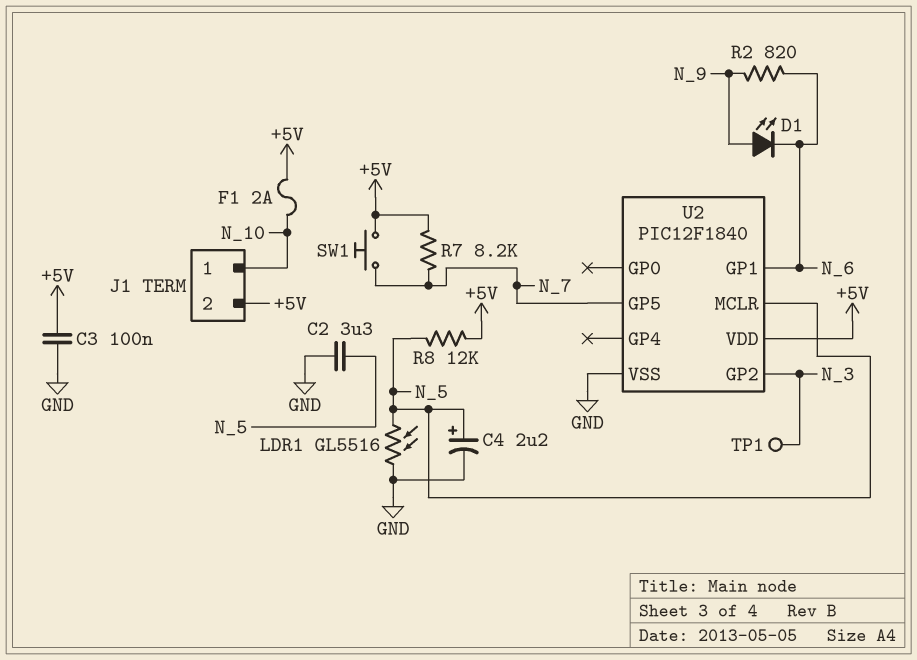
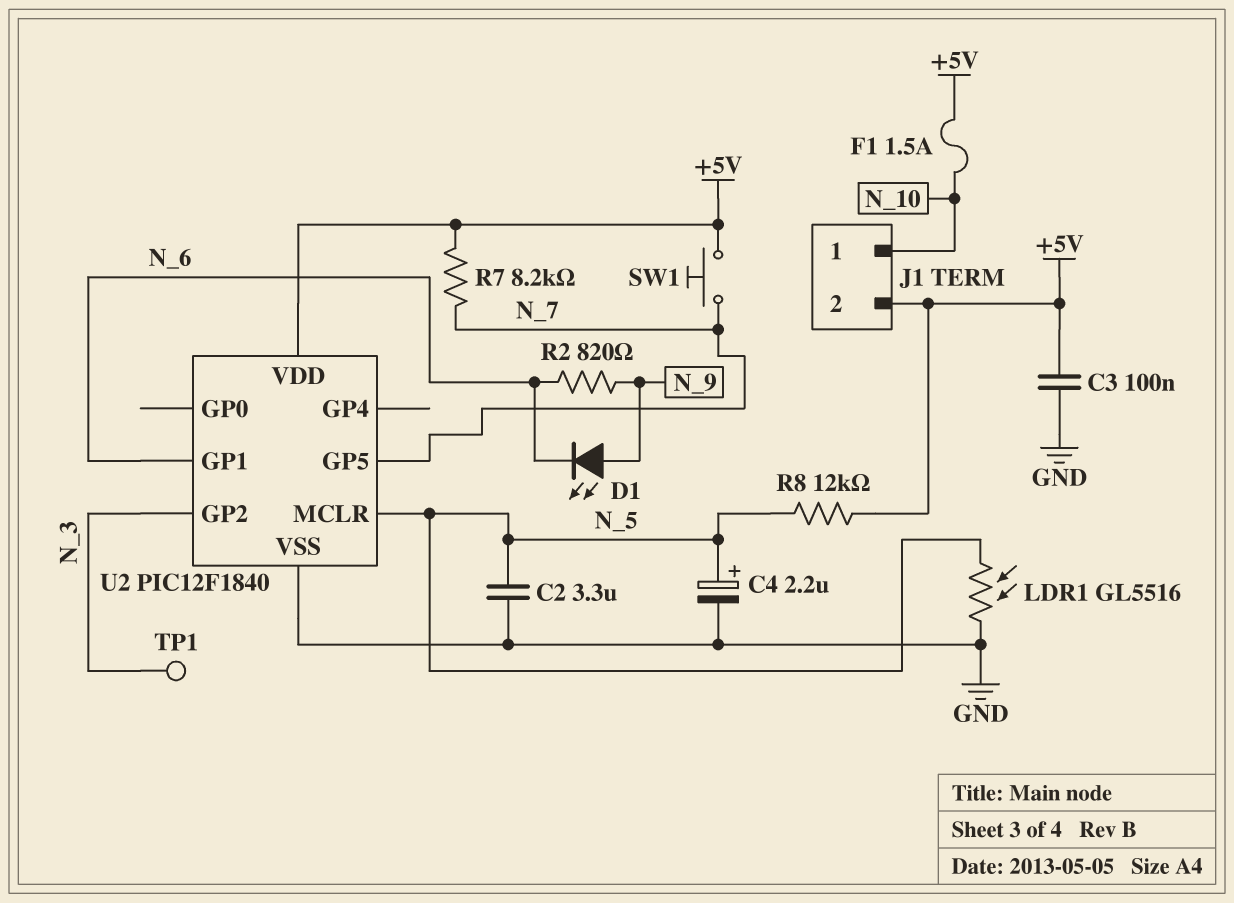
F1: 2A (+5V, N_10) -> 1.5A (+5V, N_10)

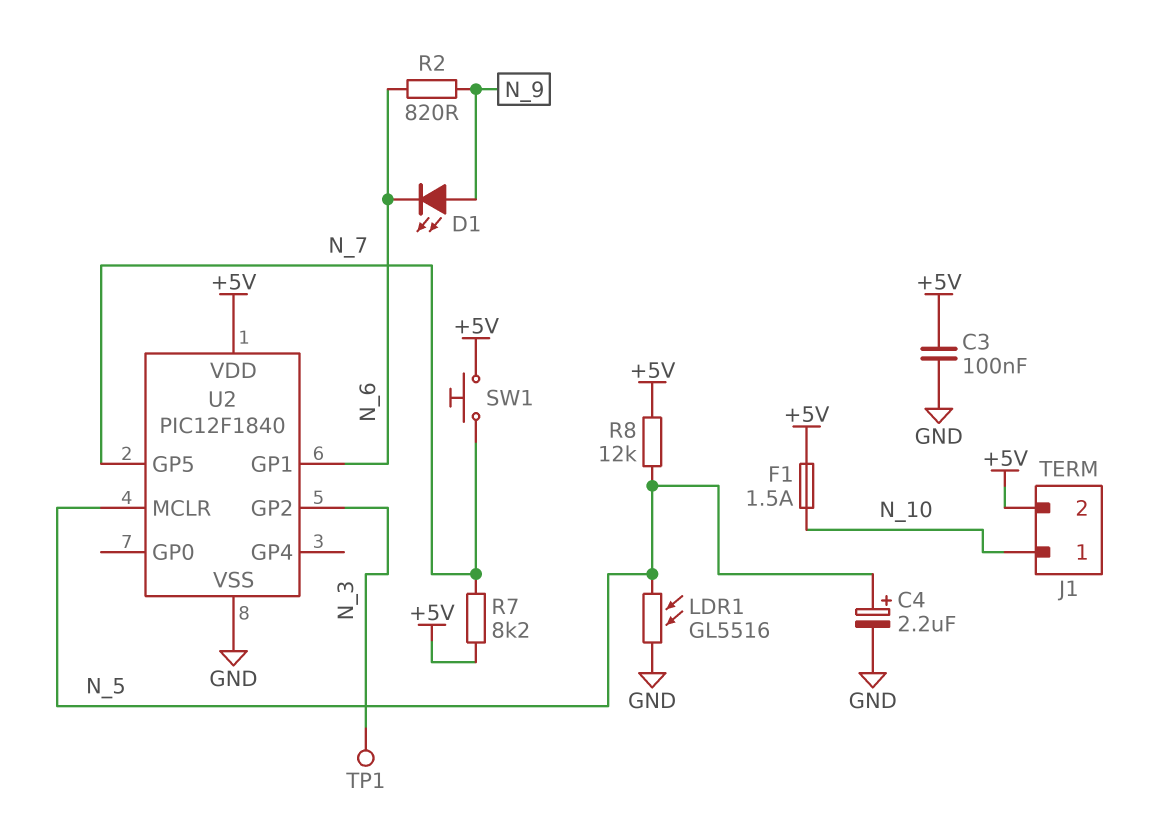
C2: 3.3uF (GND, N_5) -> none

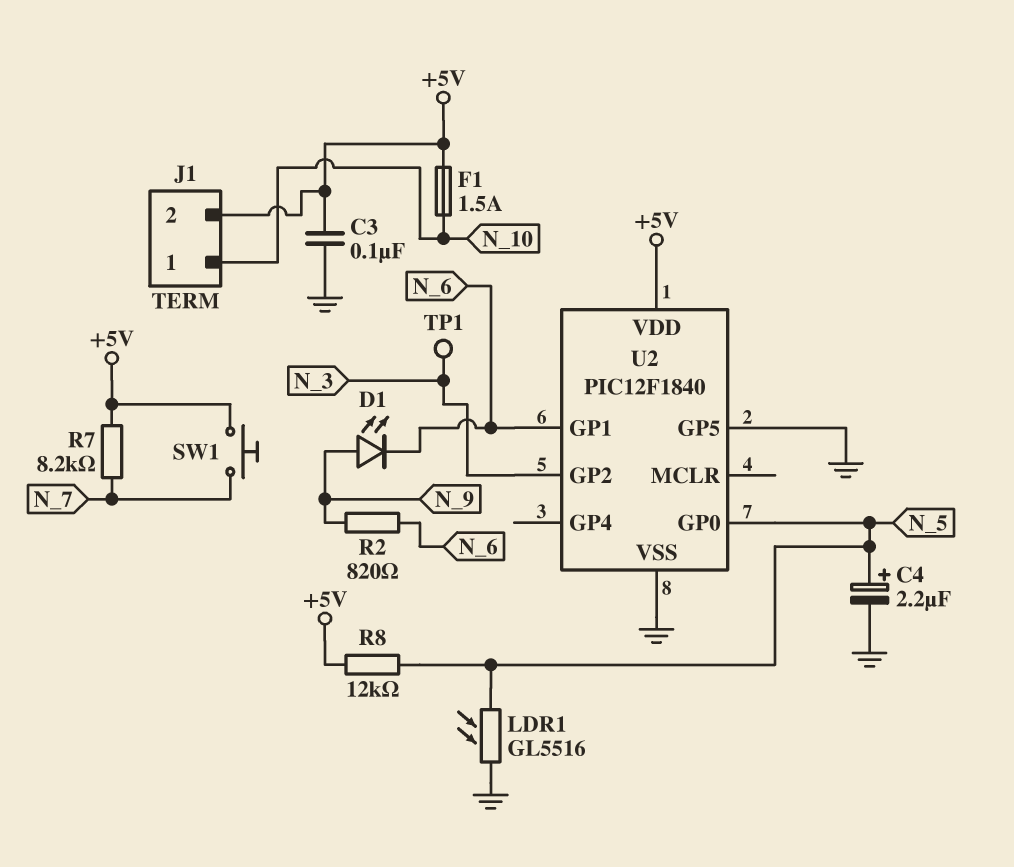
U2 pin GP0: none -> N_5
U2 pin GP5: N_7 -> GND
U2 pin MCLR: N_5 -> none

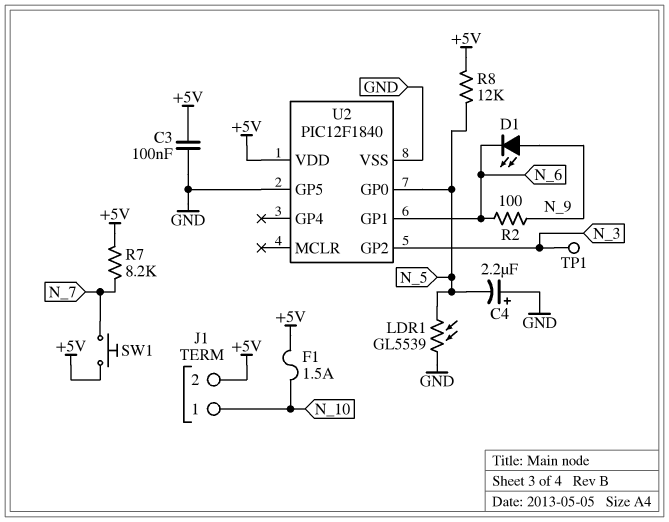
C4: 2.2uF (plus N_5, minus GND) -> 2.2uF (plus GND, minus N_5)
LDR1: GL5516 (GND, N_5) -> GL5539 (GND, N_5)
R2: 820 (N_6, N_9) -> 100 (N_6, N_9)

